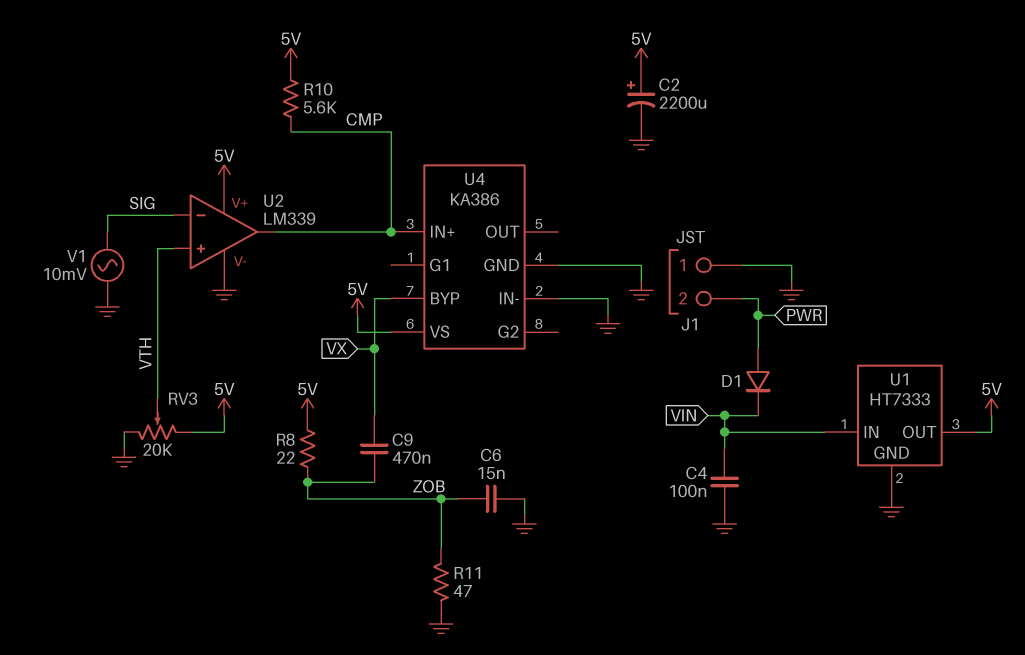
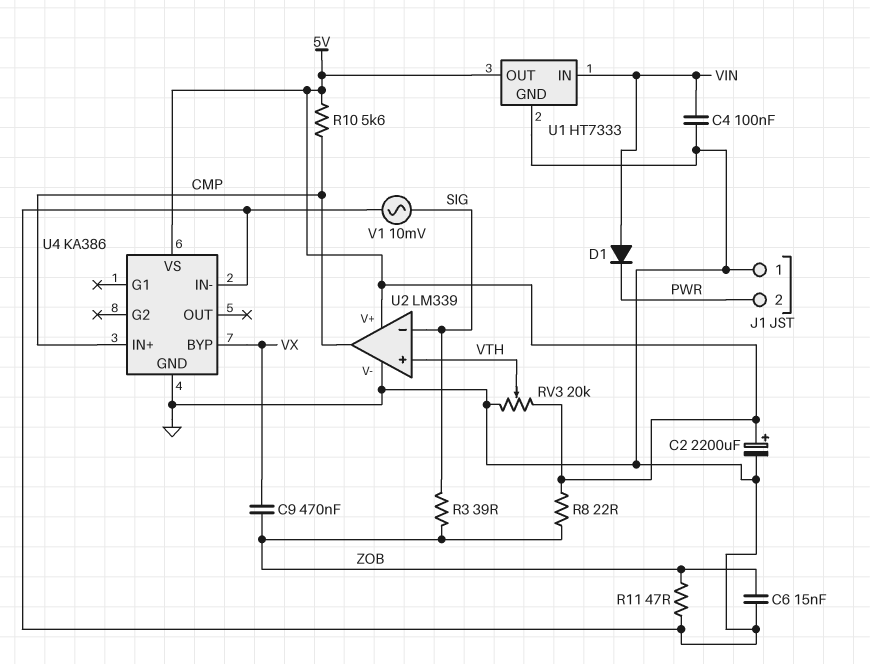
D1: diode (A PWR, K VIN) -> diode (A VIN, K PWR)
R3: none -> 39 (SIG, ZOB)

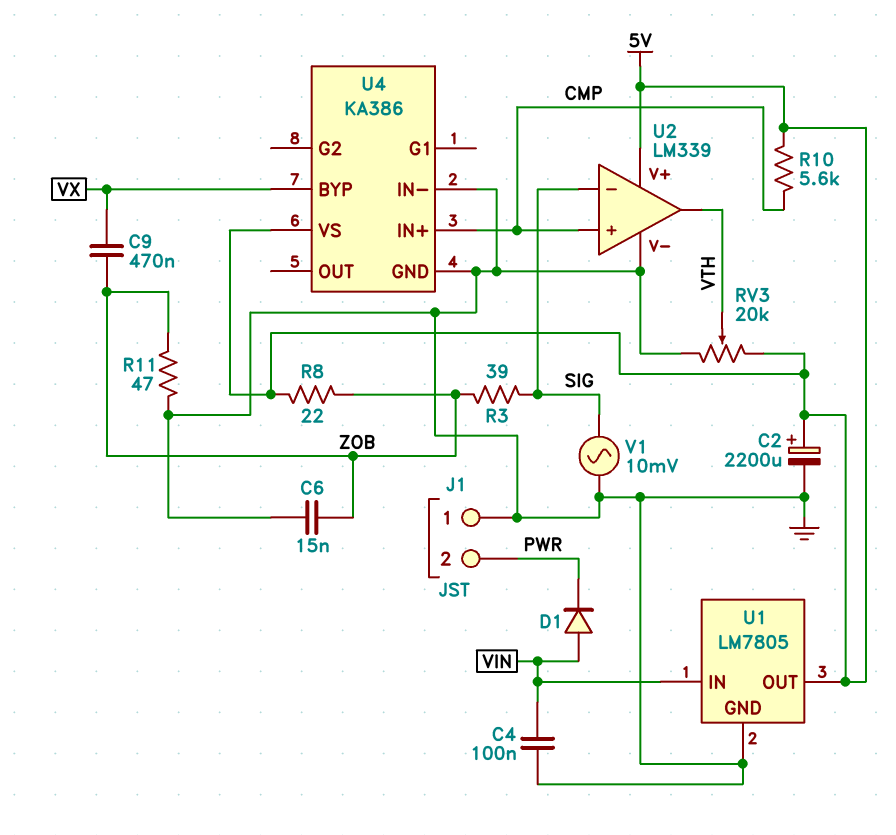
U1: HT7333 -> LM7805
U2 pin in+: VTH -> CMP
U2 pin out: CMP -> VTH

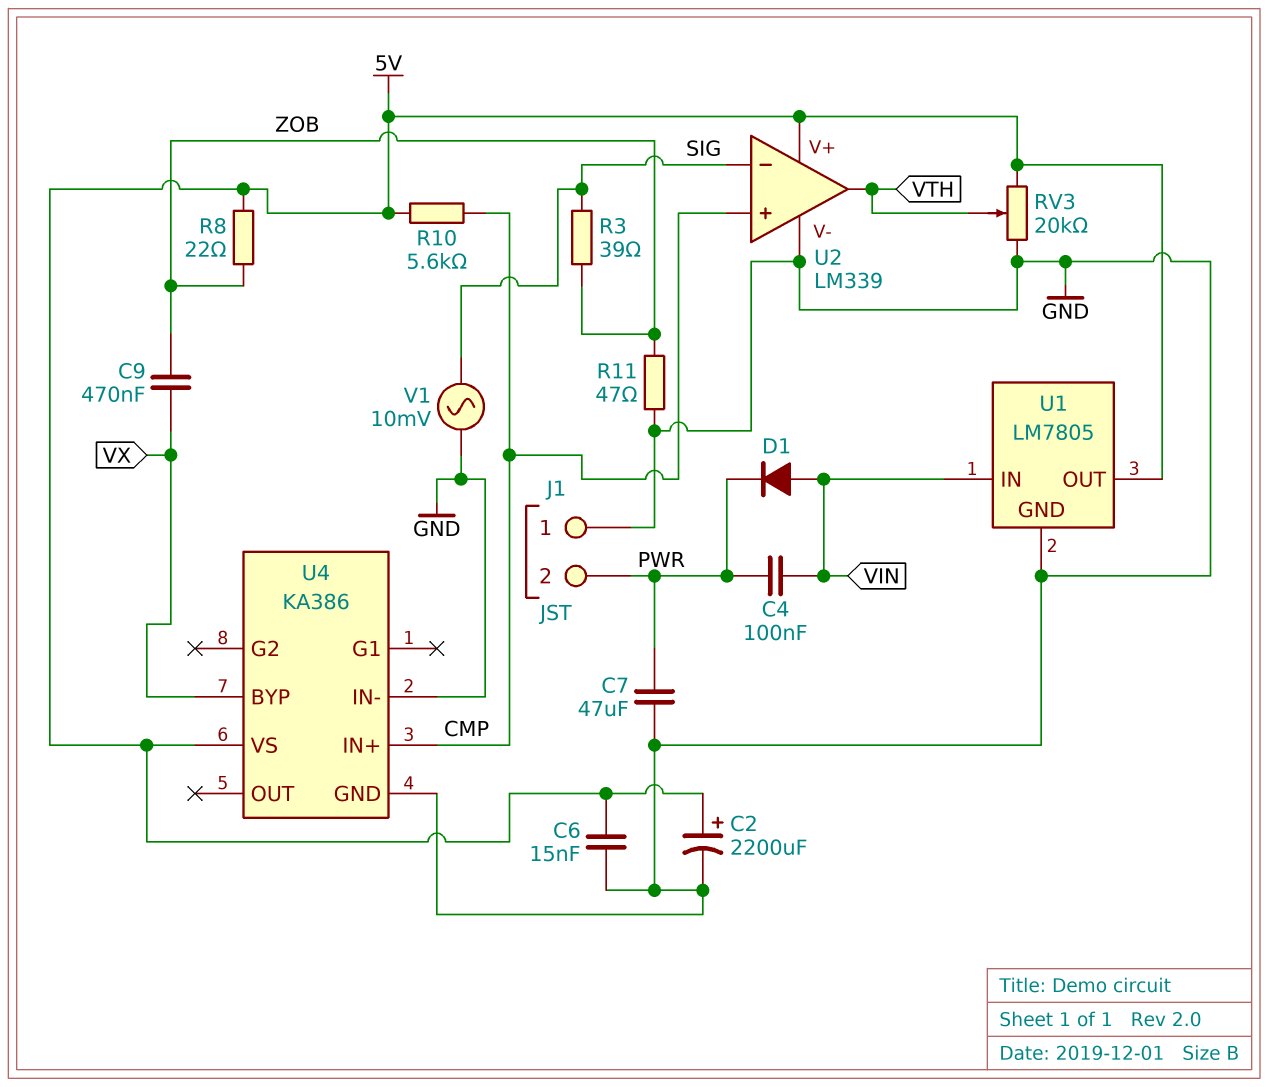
C4: 100nF (GND, VIN) -> 100nF (PWR, VIN)
C6: 15nF (GND, ZOB) -> 15nF (5V, GND)
C7: none -> 47uF (GND, PWR)

